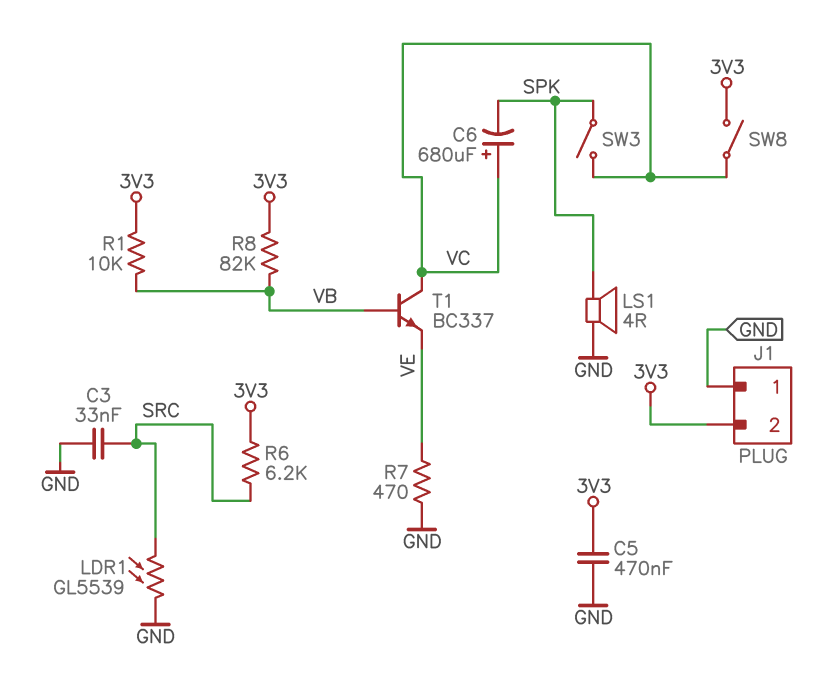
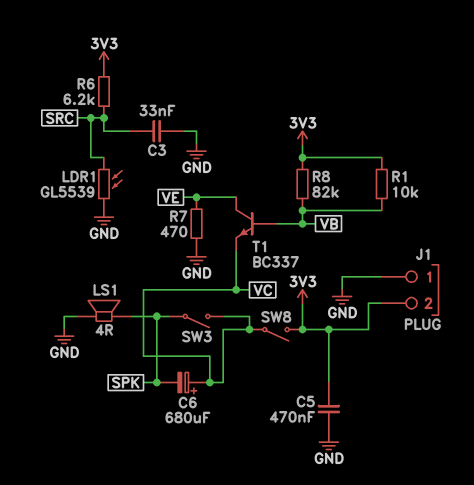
T1: NPN BC337 (B VB, C VC, E VE) -> NPN BC337 (B VB, C VE, E VC)

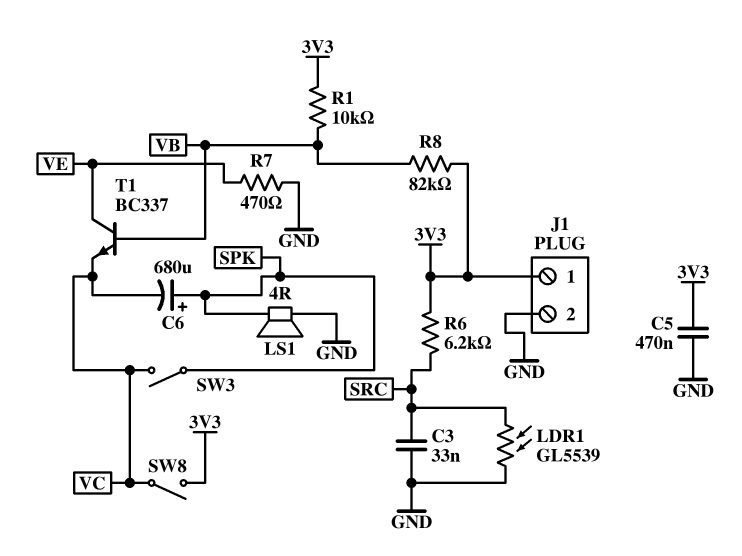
C6: 680uF (plus VC, minus SPK) -> 680uF (plus SPK, minus VC)
J1 pin 1: GND -> 3V3
J1 pin 2: 3V3 -> GND

